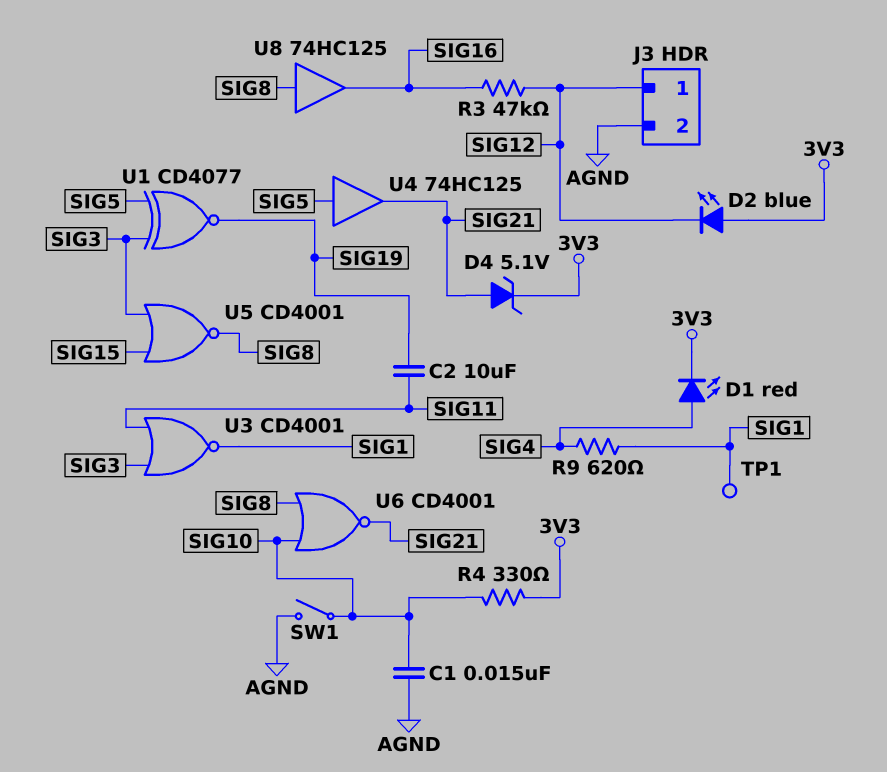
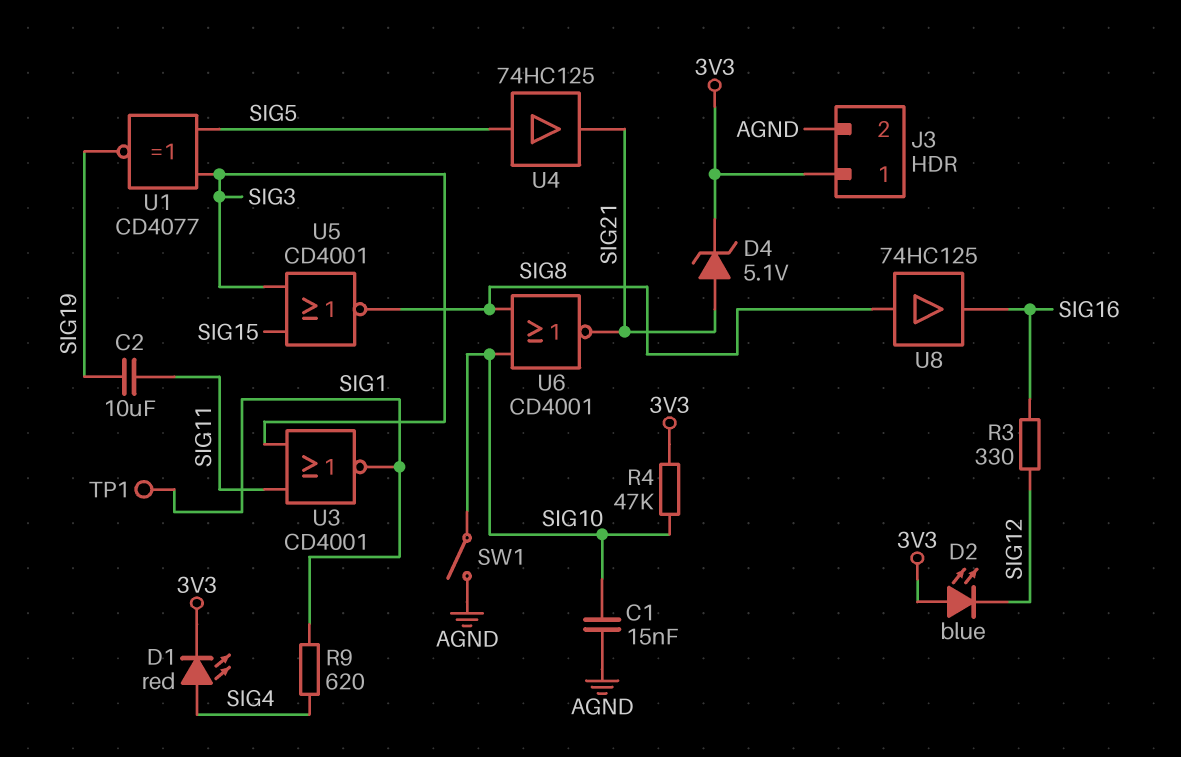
J3 pin 1: SIG12 -> 3V3
R3: 47k (SIG12, SIG16) -> 330 (SIG12, SIG16)
R4: 330 (3V3, SIG10) -> 47k (3V3, SIG10)

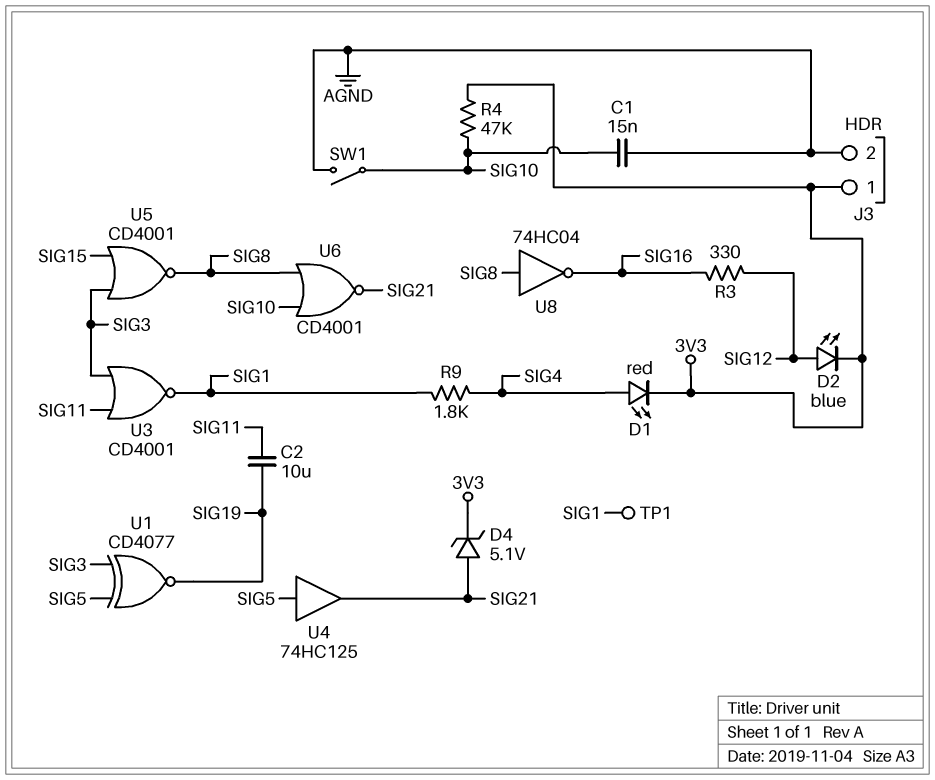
D2: LED blue (A 3V3, K SIG12) -> LED blue (A SIG12, K 3V3)
R9: 620 (SIG1, SIG4) -> 1.8k (SIG1, SIG4)
U8: buffer 74HC125 (in SIG8, out SIG16) -> NOT 74HC04 (in SIG8, out SIG16)

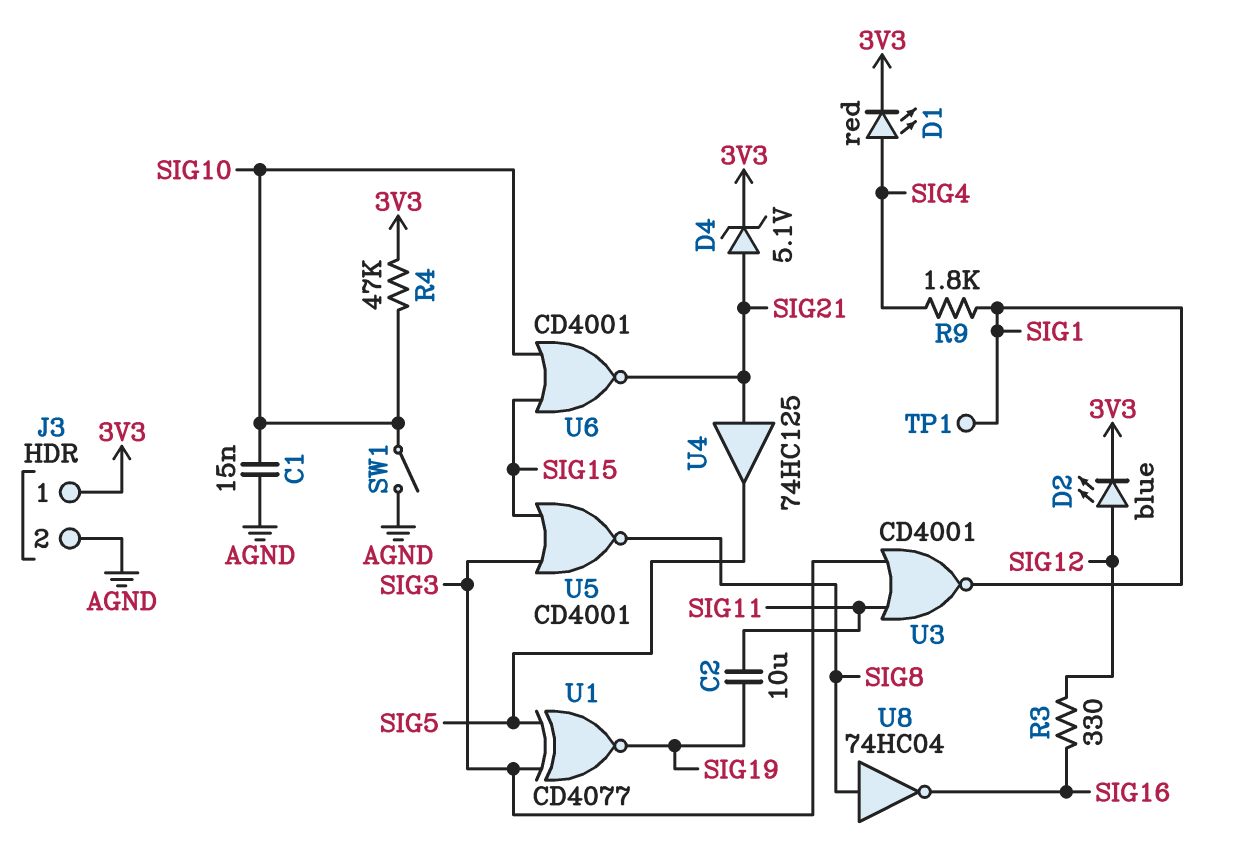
U4: buffer 74HC125 (in SIG5, out SIG21) -> buffer 74HC125 (in SIG21, out SIG5)
U6: NOR CD4001 (in SIG8, in SIG10, out SIG21) -> NOR CD4001 (in SIG10, in SIG15, out SIG21)

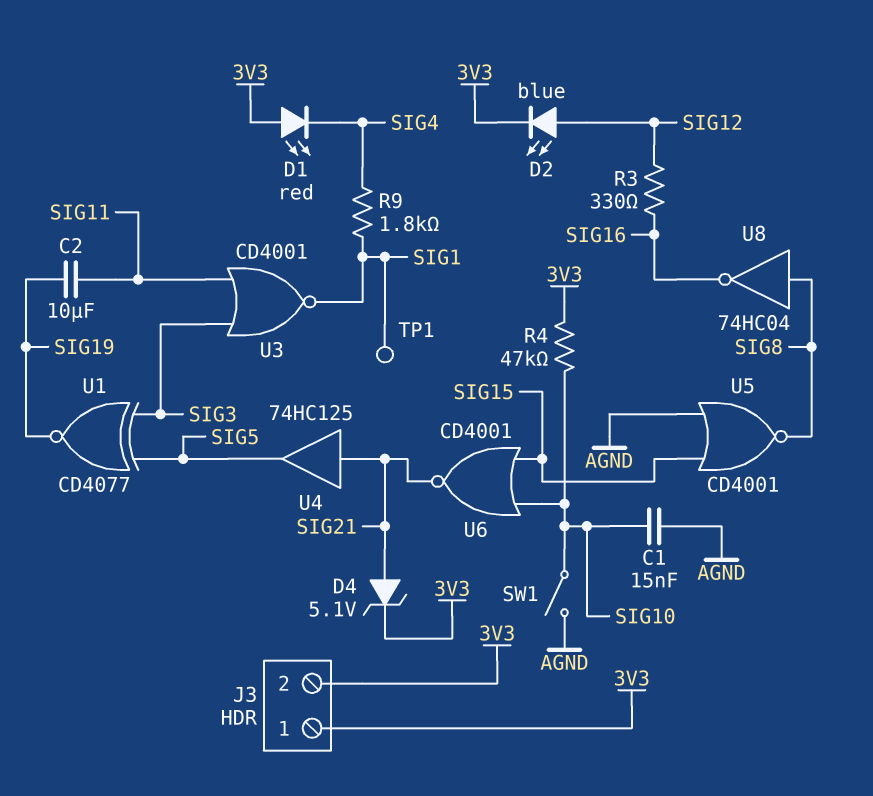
D1: LED red (A SIG4, K 3V3) -> LED red (A 3V3, K SIG4)
J3 pin 2: AGND -> 3V3
U5: NOR CD4001 (in SIG3, in SIG15, out SIG8) -> NOR CD4001 (in AGND, in SIG15, out SIG8)

